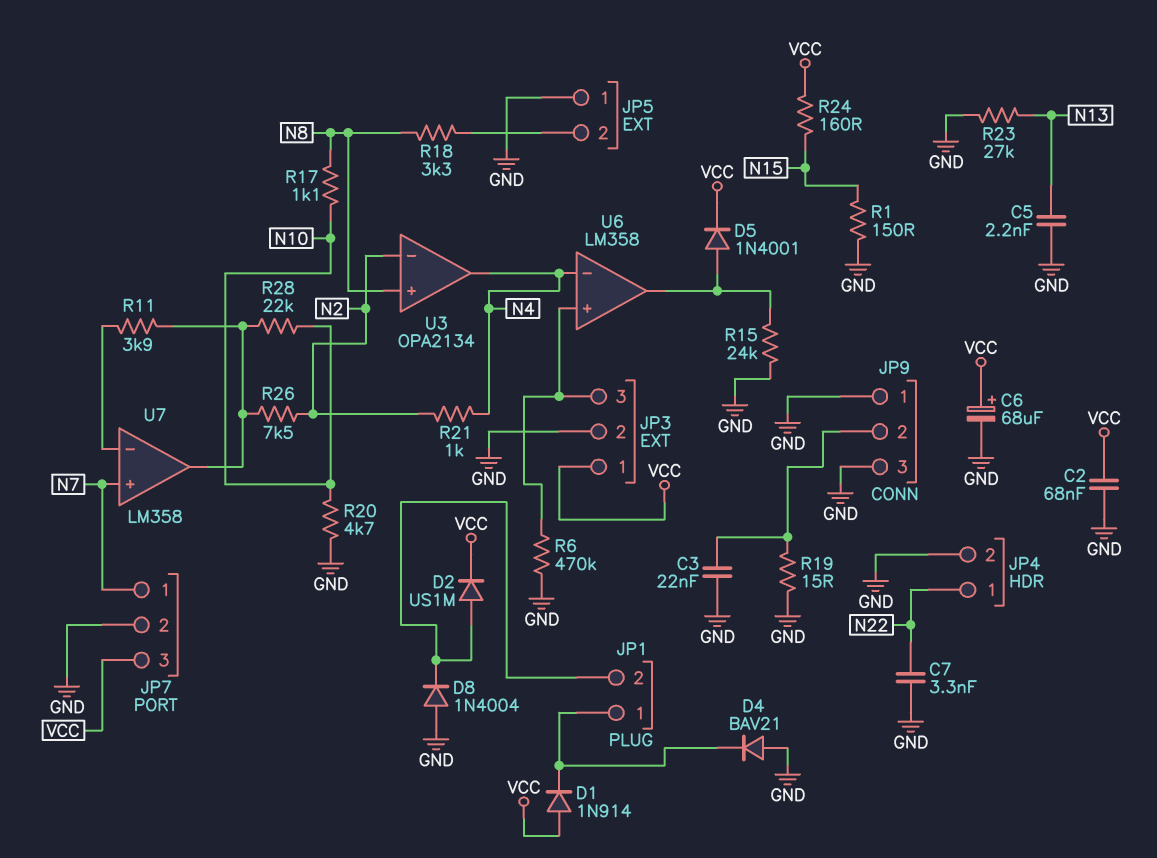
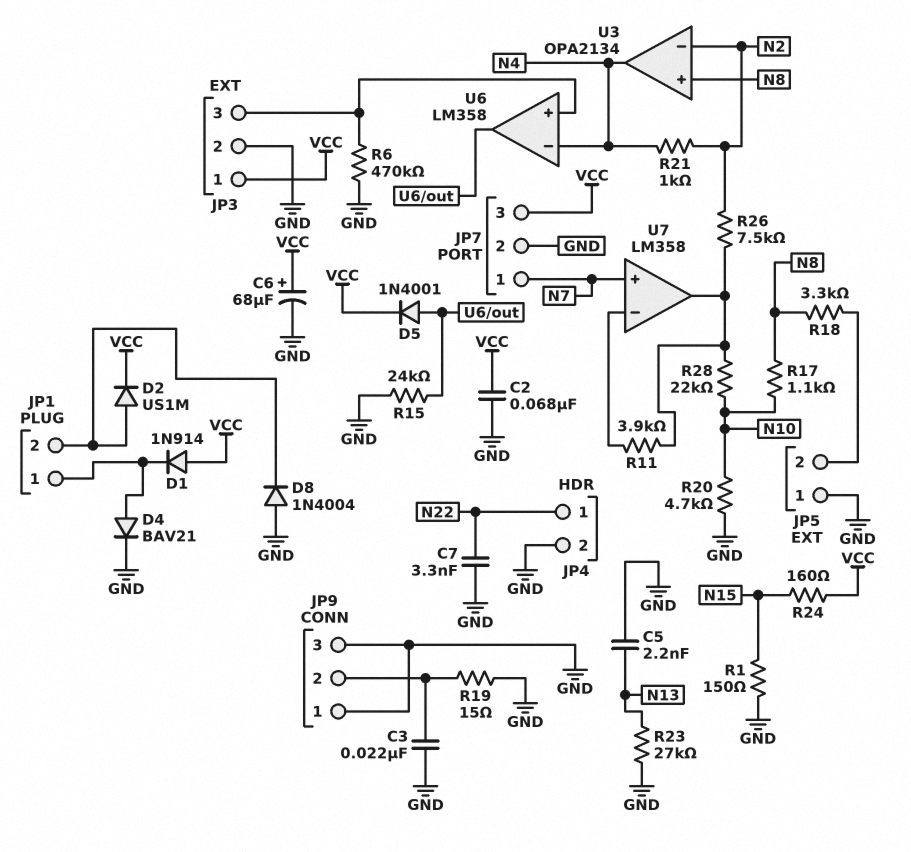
D4: diode BAV21 (A GND, K JP1/1) -> diode BAV21 (A JP1/1, K GND)

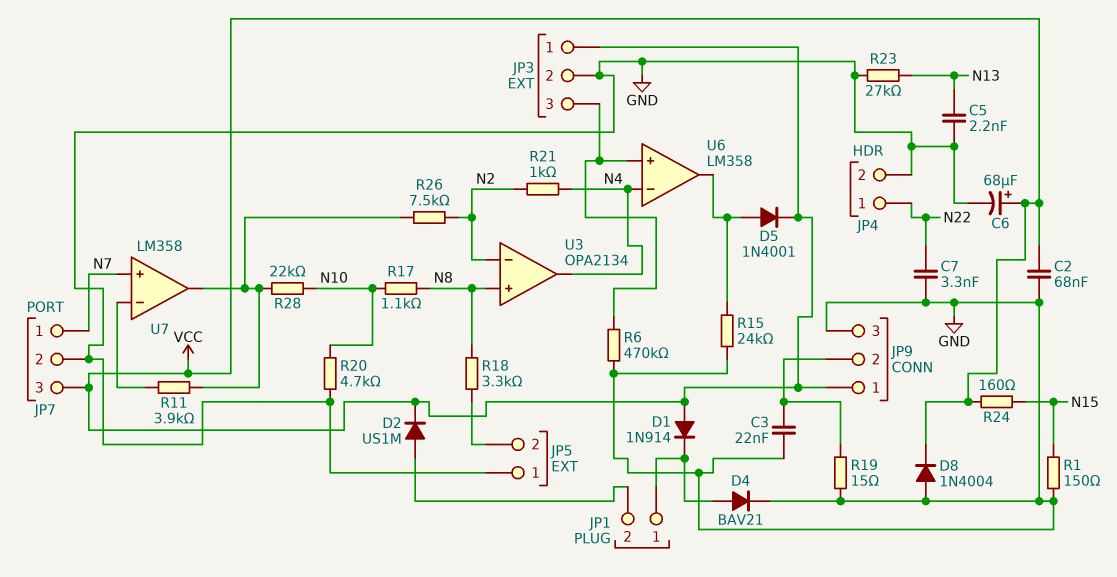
D8: diode 1N4004 (A GND, K JP1/2) -> diode 1N4004 (A GND, K VCC)
JP9 pin 1: GND -> VCC

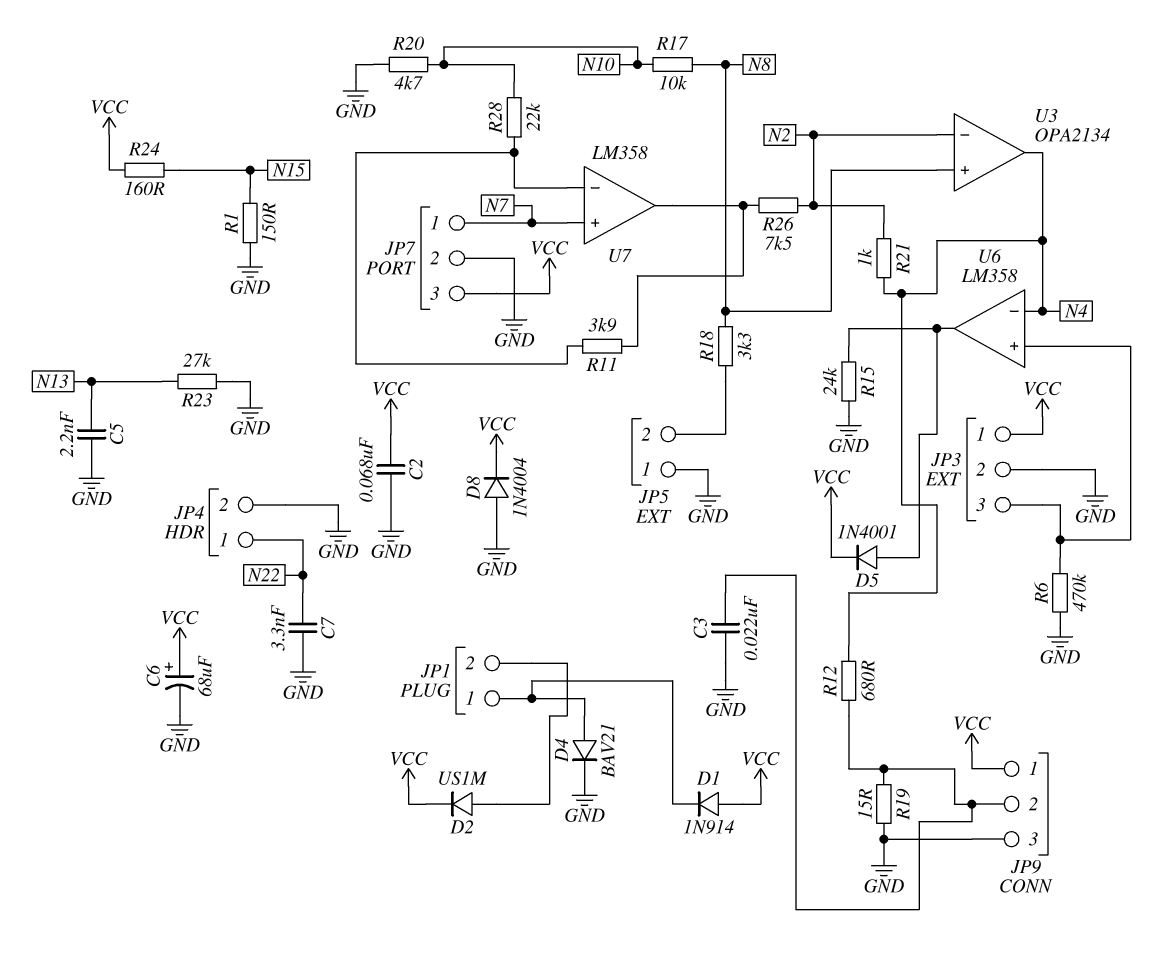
R12: none -> 680 (JP9/2, N4)
R17: 1.1k (N8, N10) -> 10k (N8, N10)
R28: 22k (N10, U7/out) -> 22k (N10, U7/in-)

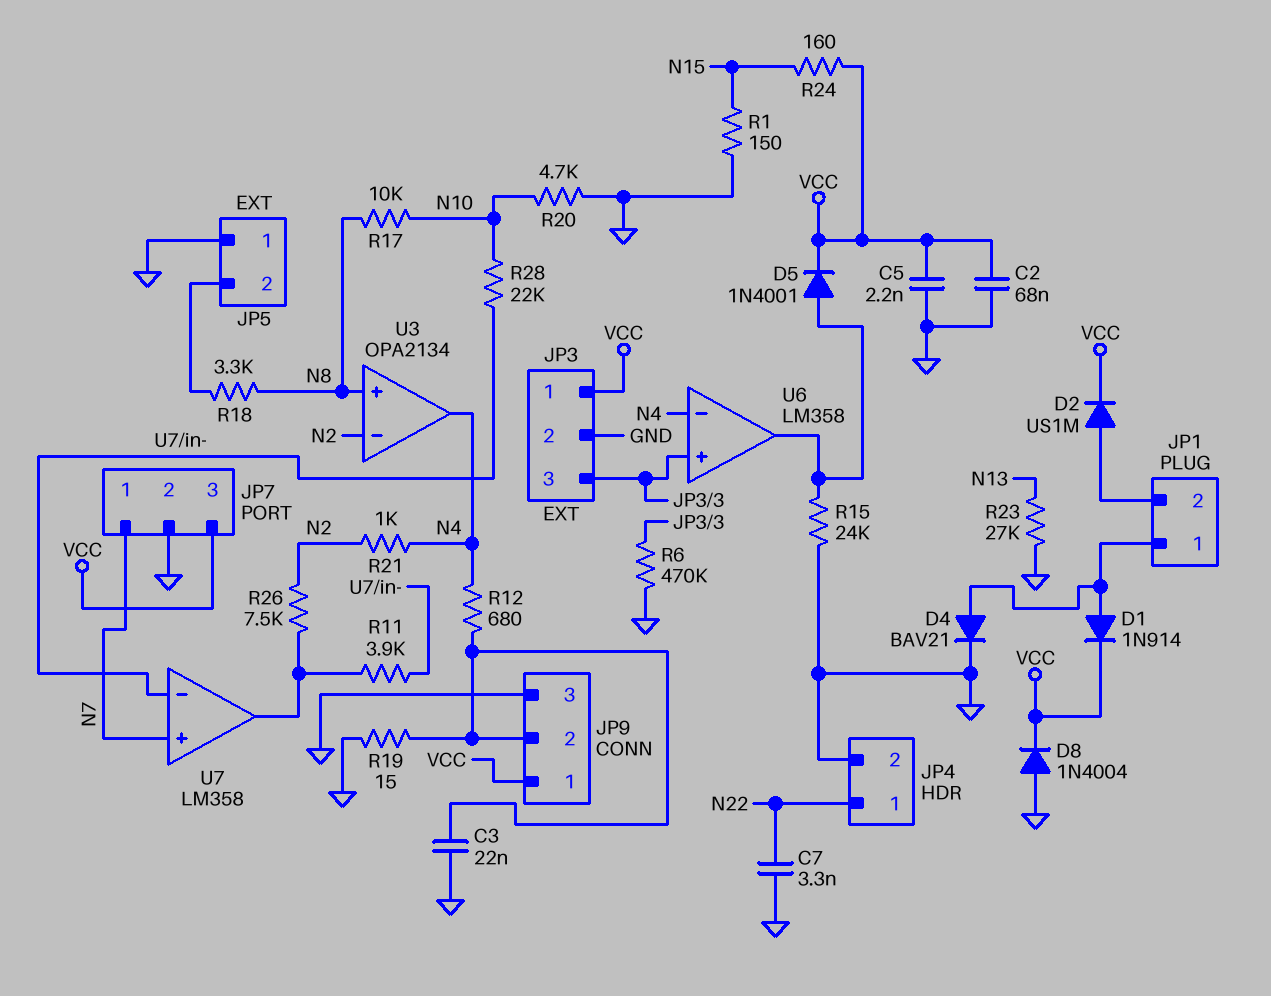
C5: 2.2nF (GND, N13) -> 2.2nF (GND, VCC)
C6: 68uF (plus VCC, minus GND) -> none
D1: diode 1N914 (A VCC, K JP1/1) -> diode 1N914 (A JP1/1, K VCC)

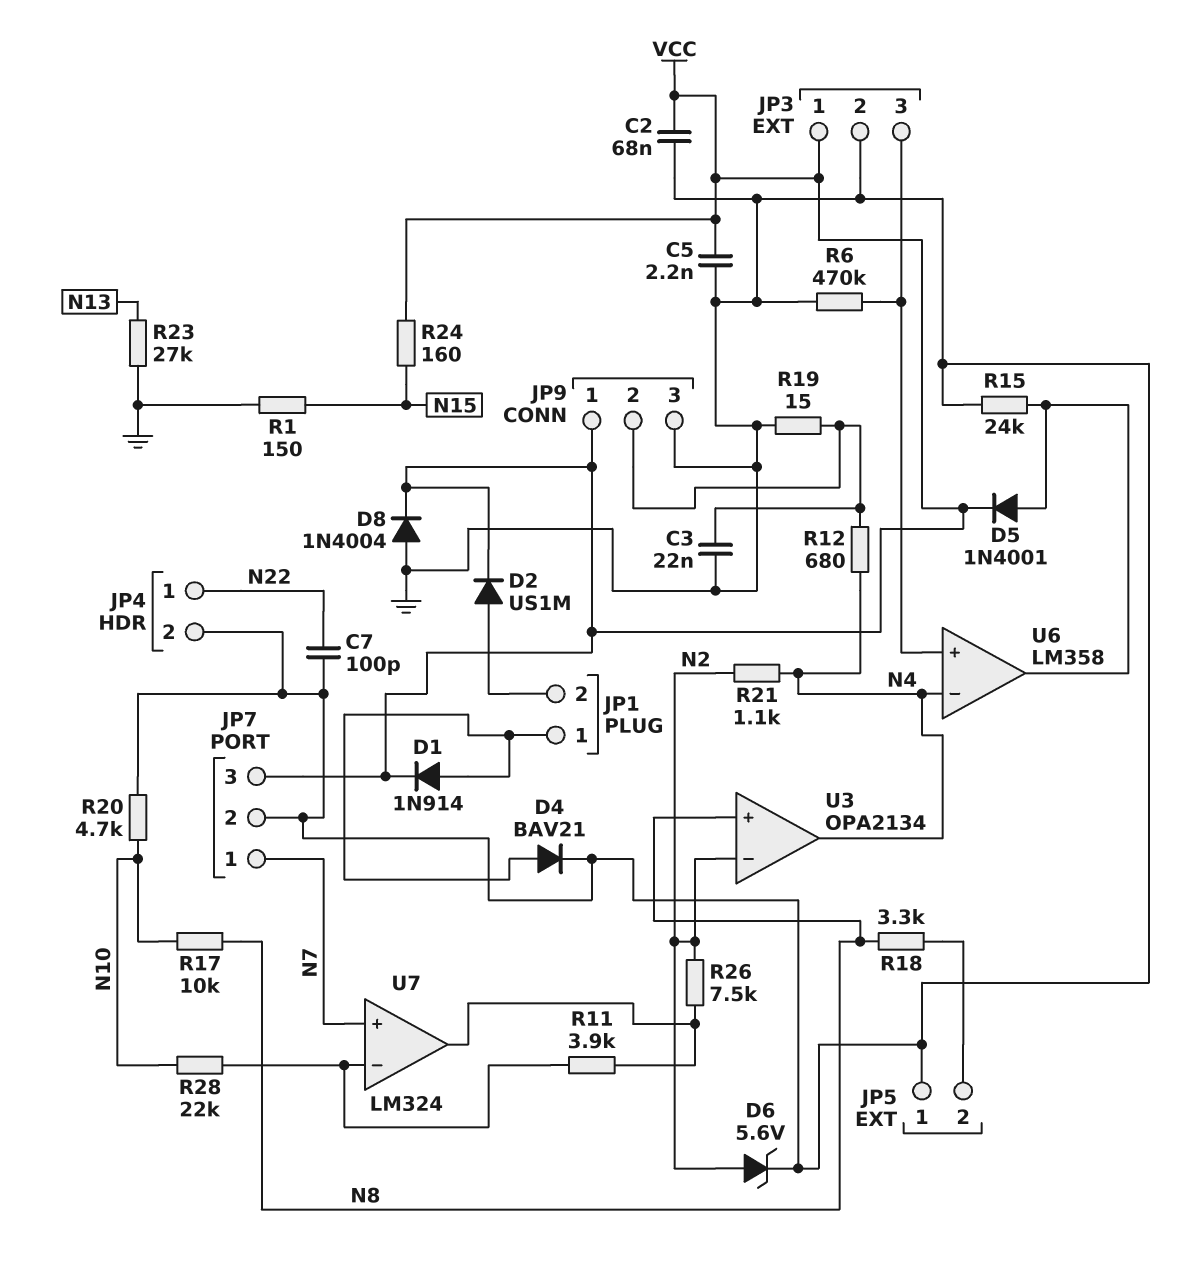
C7: 3.3nF (GND, N22) -> 100pF (GND, N22)
D6: none -> zener 5.6V (A N2, K GND)
R21: 1k (N2, N4) -> 1.1k (N2, N4)
U7: LM358 -> LM324

